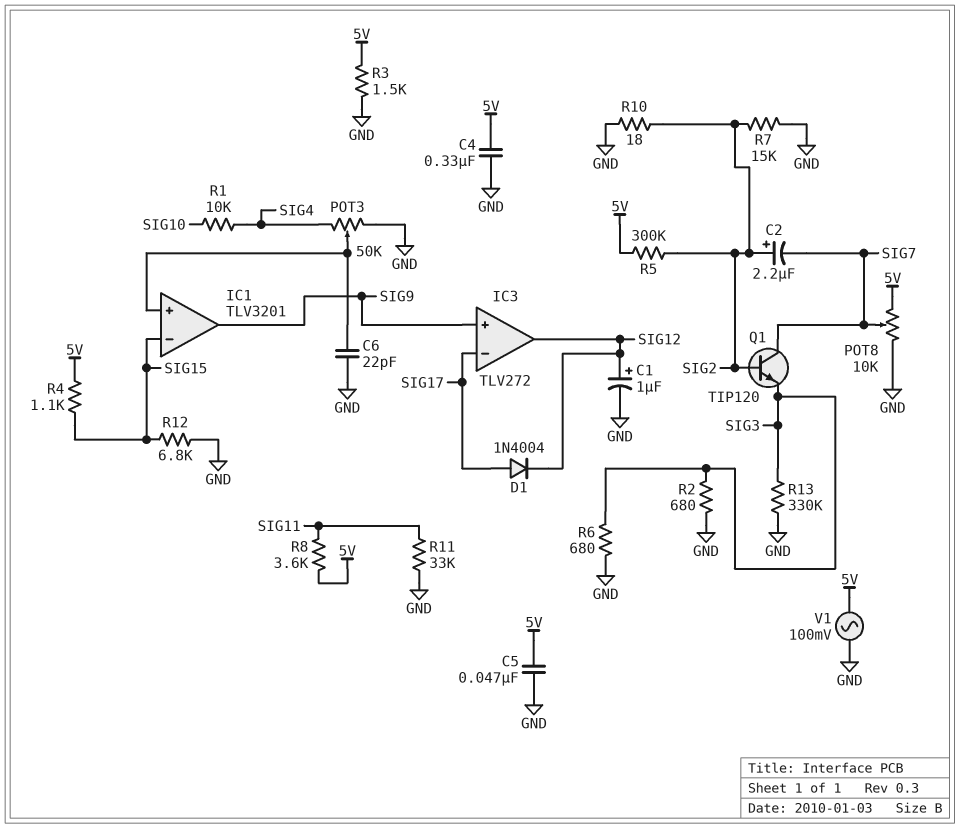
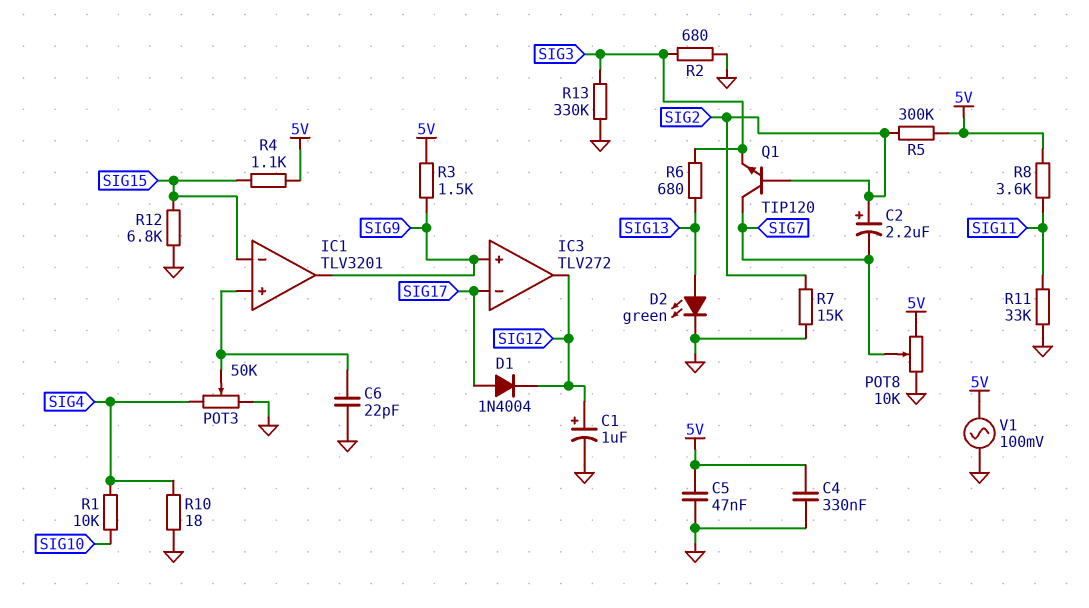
D2: none -> LED green (A SIG13, K GND)
R3: 1.5k (5V, GND) -> 1.5k (5V, SIG9)
R6: 680 (GND, SIG3) -> 680 (SIG3, SIG13)
R10: 18 (GND, SIG2) -> 18 (GND, SIG4)

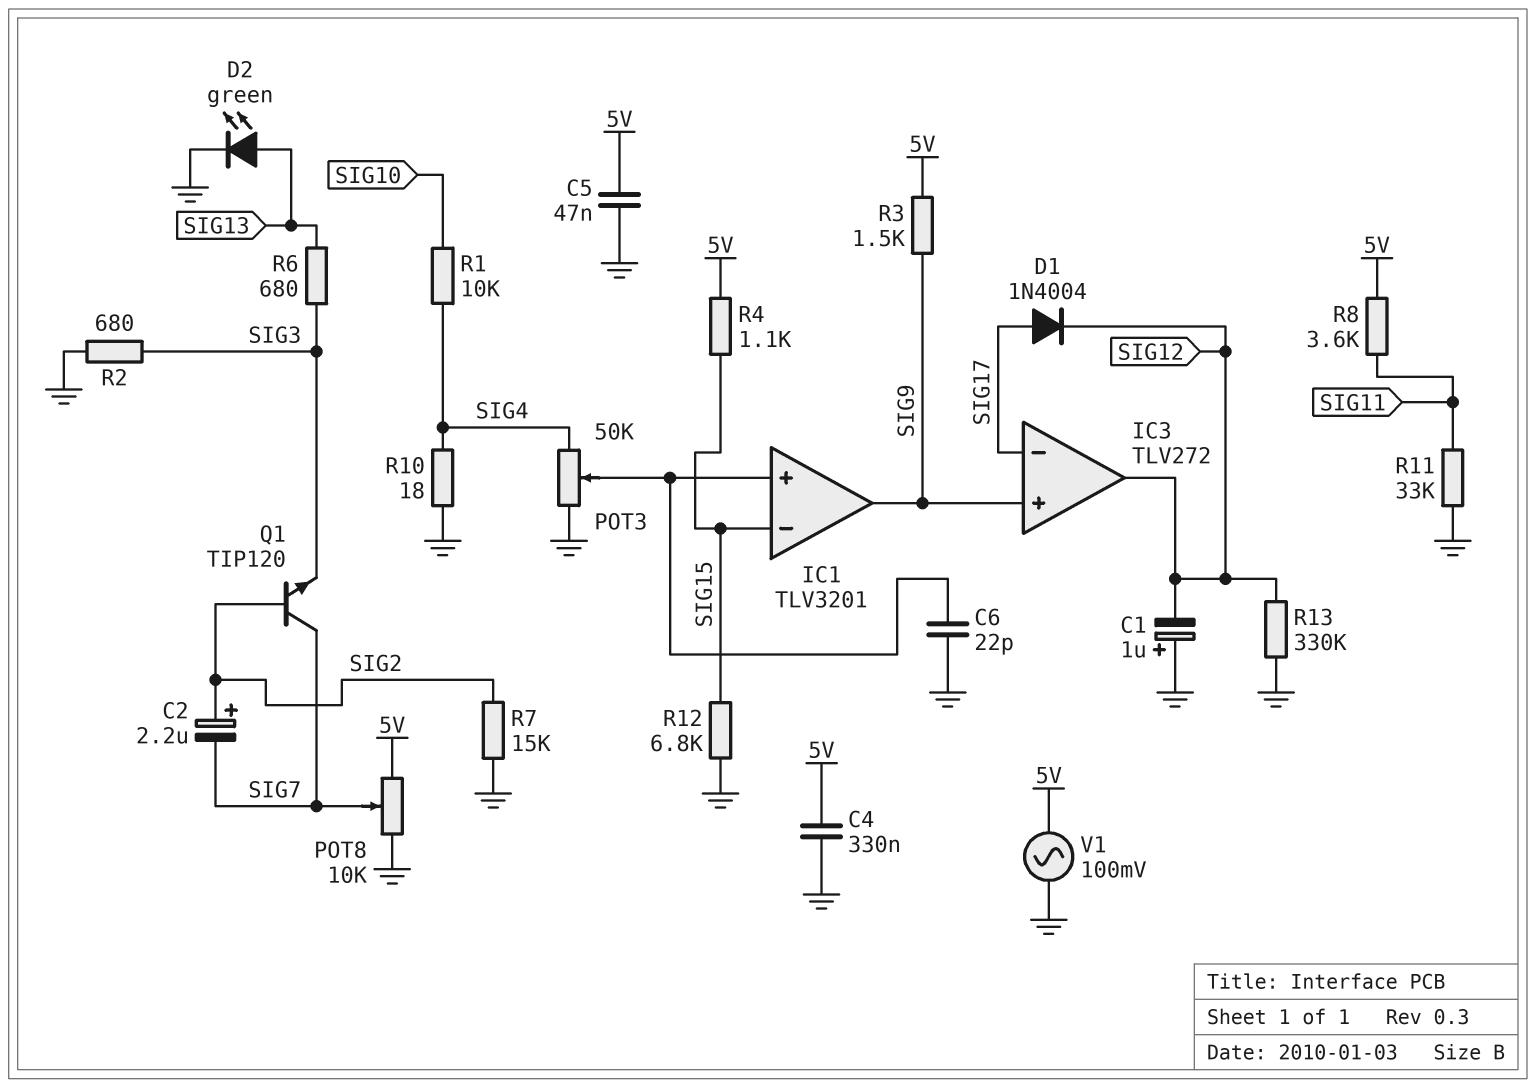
C1: 1uF (plus SIG12, minus GND) -> 1uF (plus GND, minus SIG12)
R5: 300k (5V, SIG2) -> none
R13: 330k (GND, SIG3) -> 330k (GND, SIG12)

